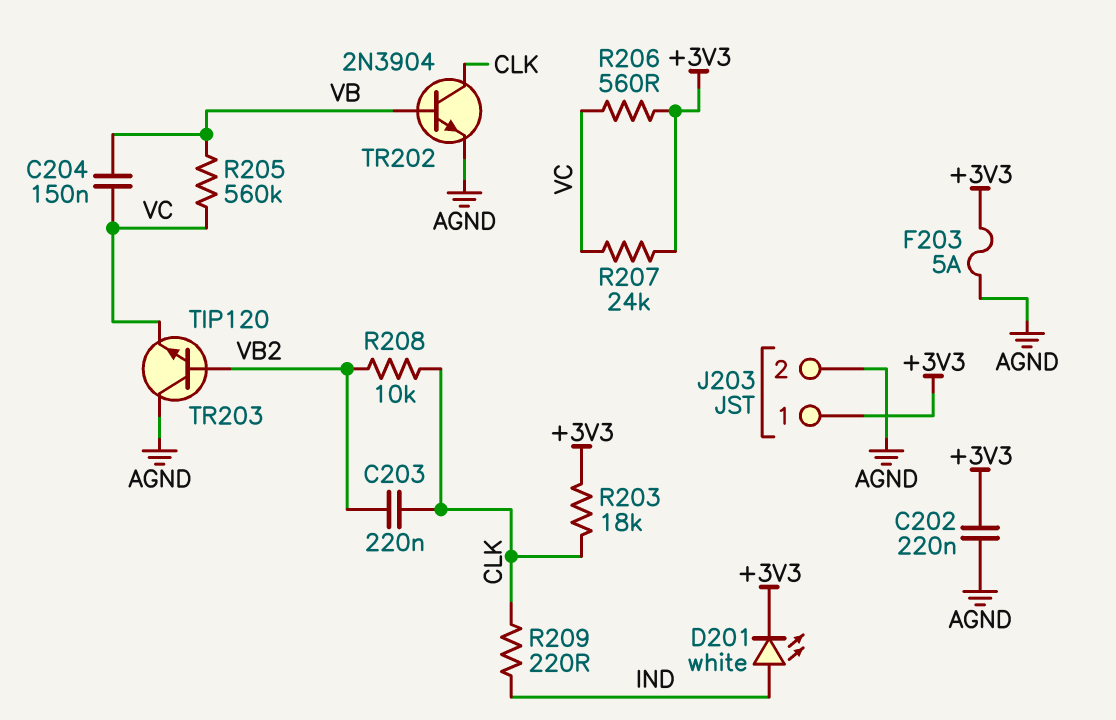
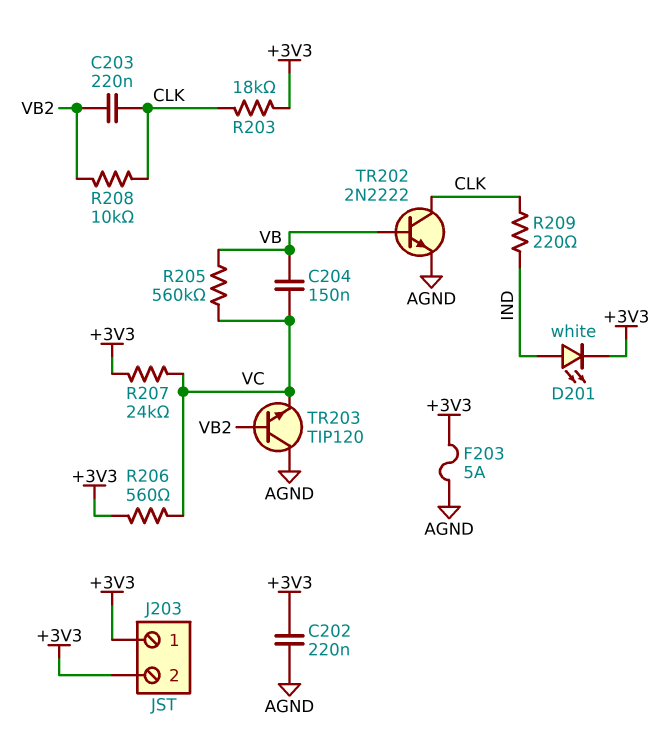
J203 pin 2: AGND -> +3V3
TR202: NPN 2N3904 (B VB, C CLK, E AGND) -> NPN 2N2222 (B VB, C CLK, E AGND)

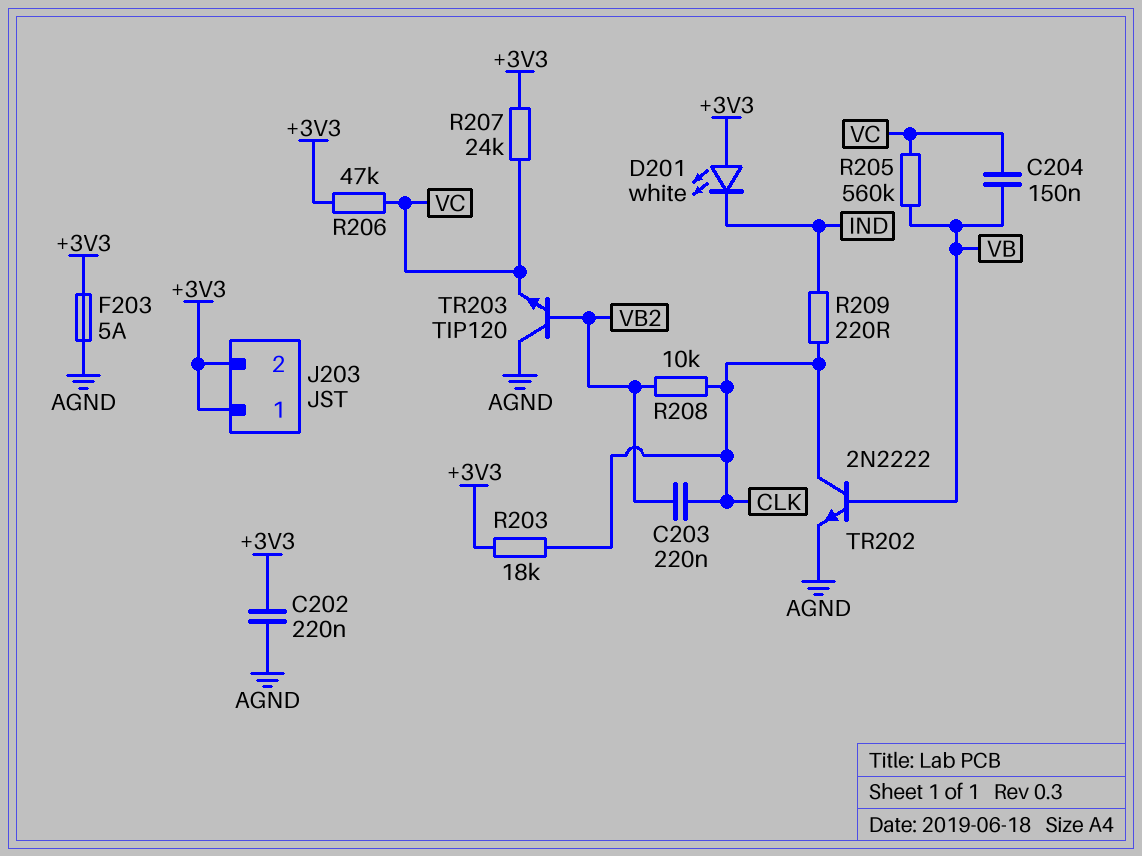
D201: LED white (A IND, K +3V3) -> LED white (A +3V3, K IND)
R206: 560 (+3V3, VC) -> 47k (+3V3, VC)

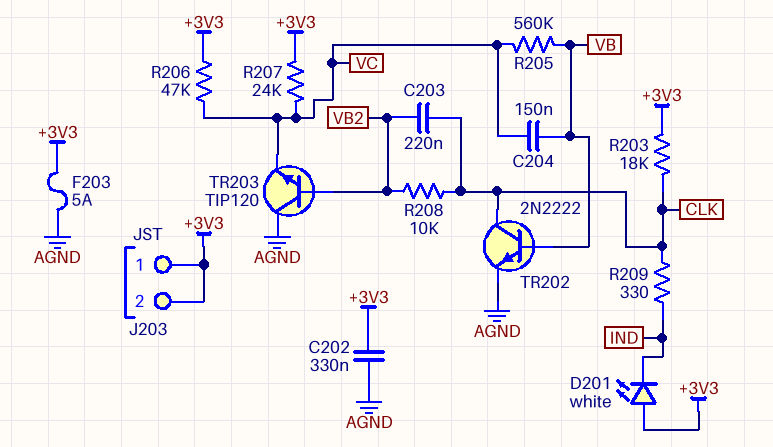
C202: 220nF (+3V3, AGND) -> 330nF (+3V3, AGND)
R209: 220 (CLK, IND) -> 330 (CLK, IND)

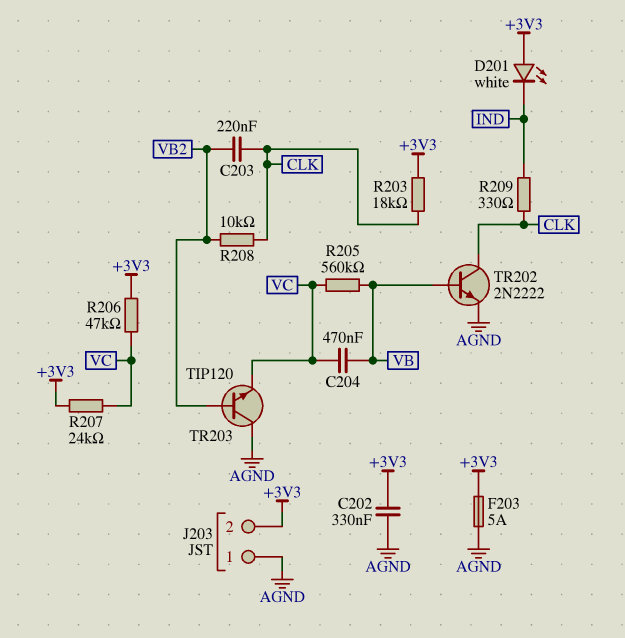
C204: 150nF (VB, VC) -> 470nF (VB, VC)
J203 pin 1: +3V3 -> AGND

